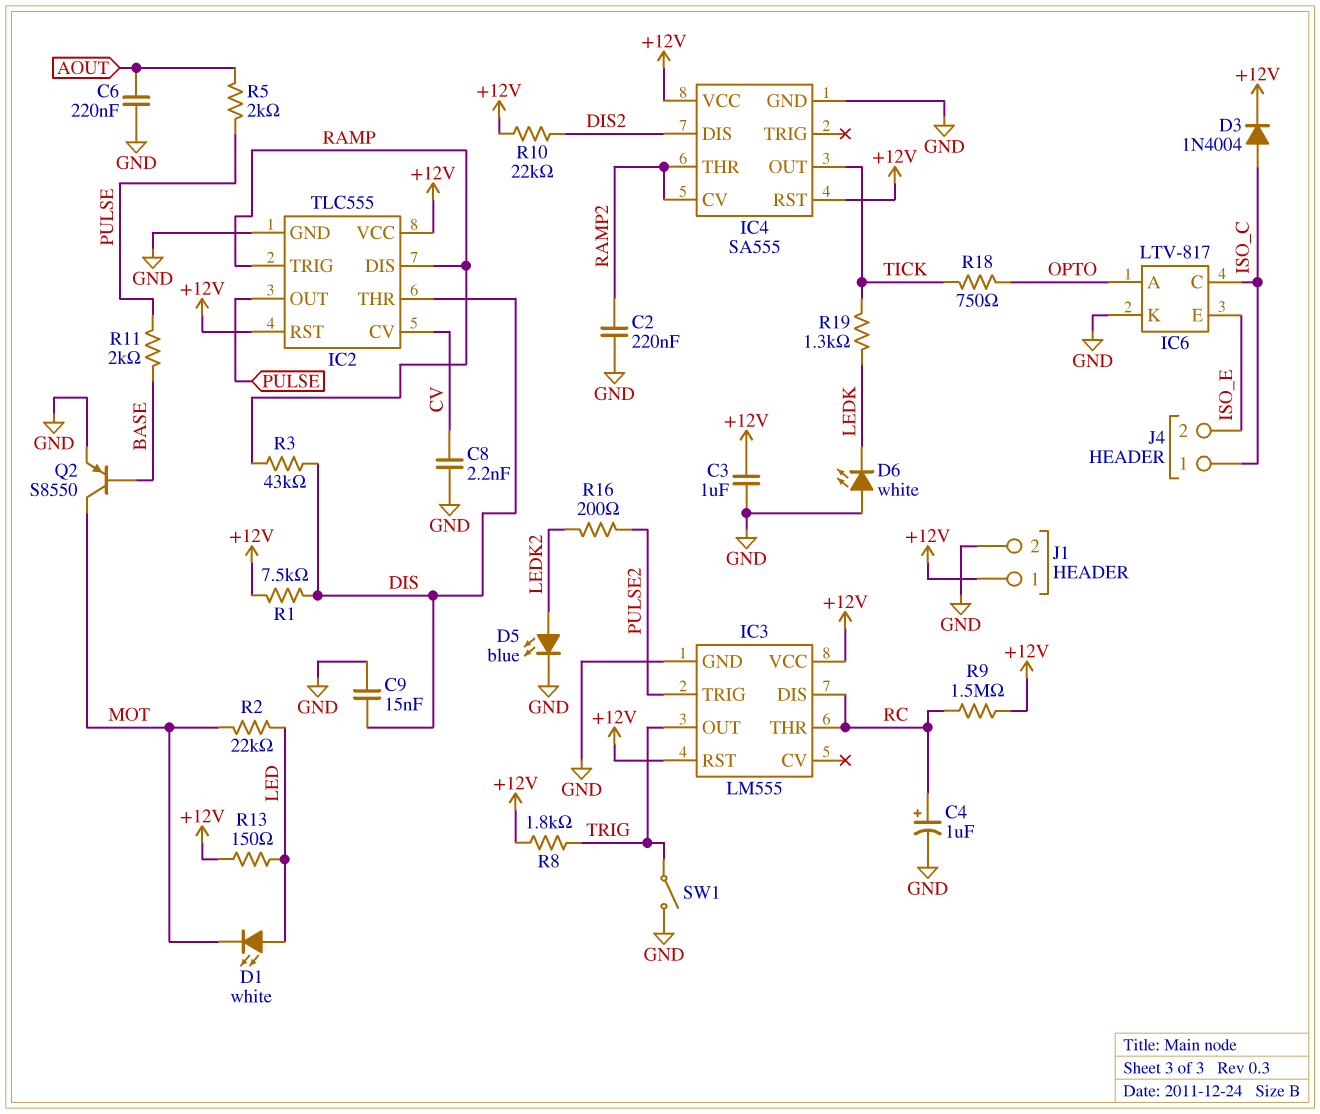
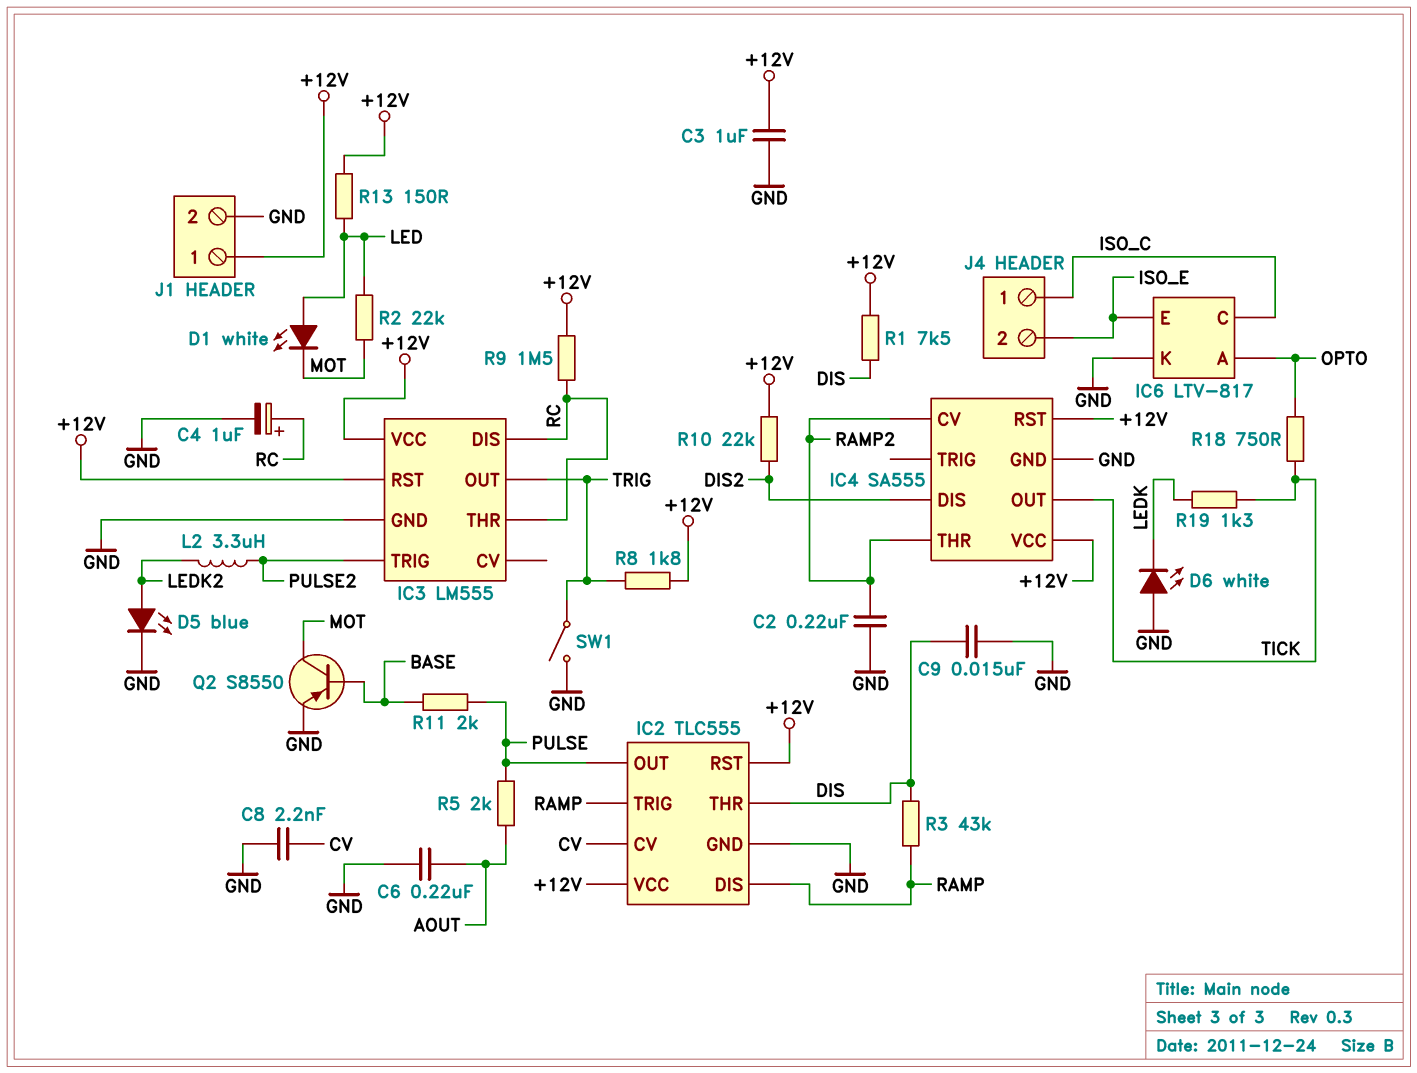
D3: diode 1N4004 (A ISO_C, K +12V) -> none
L2: none -> 3.3uH (LEDK2, PULSE2)
R16: 200 (LEDK2, PULSE2) -> none

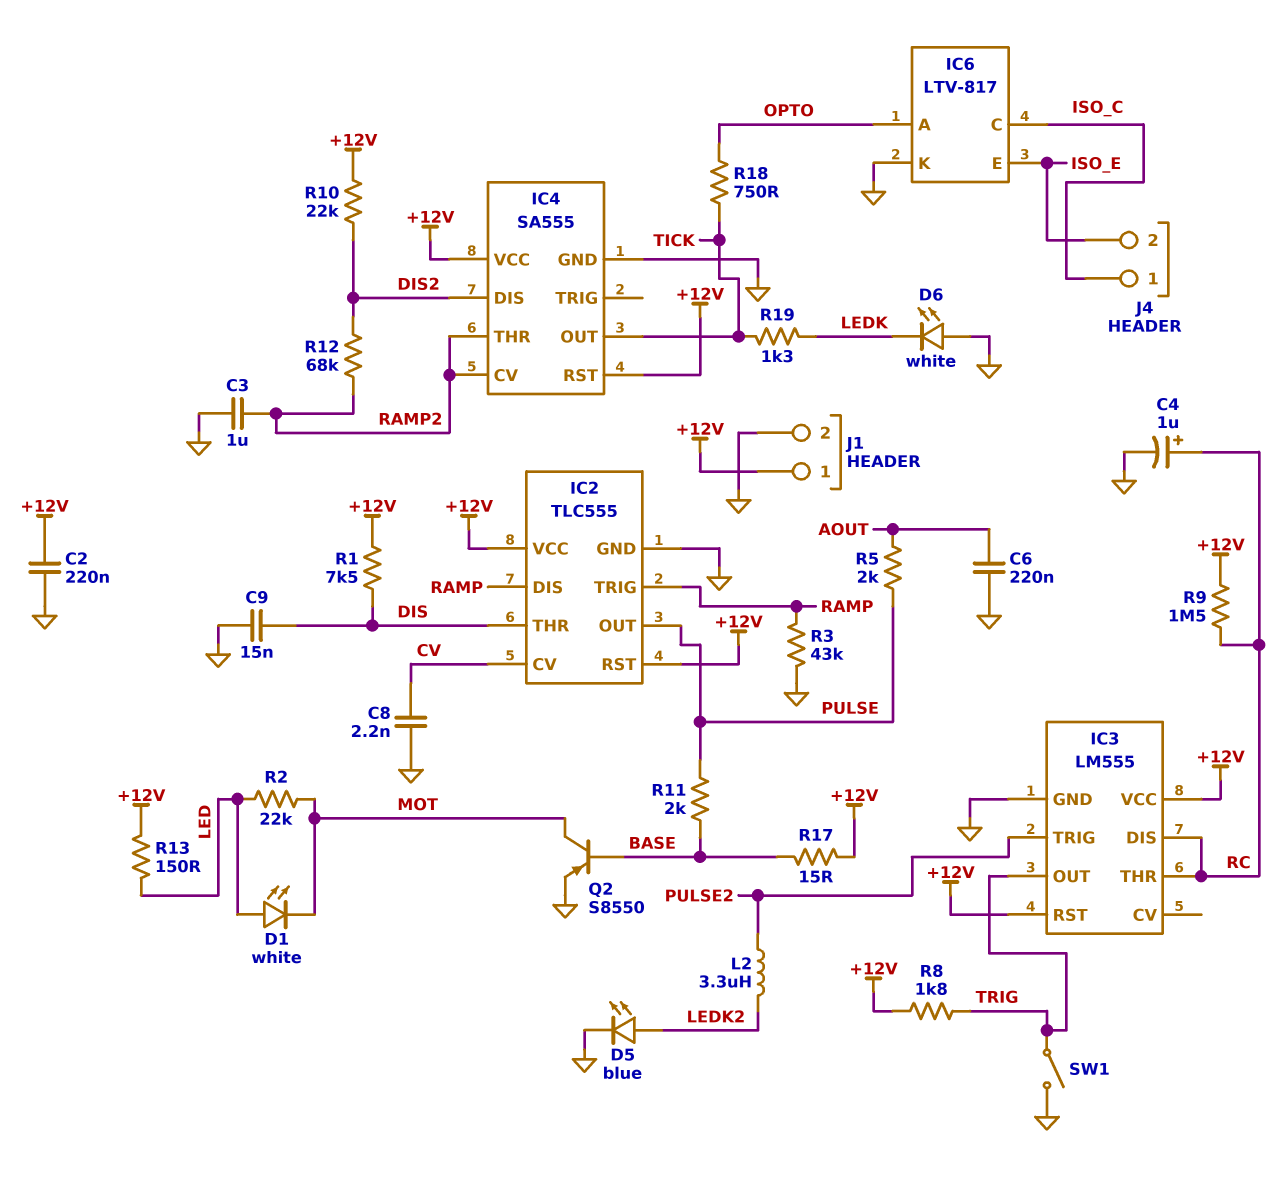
C2: 220nF (GND, RAMP2) -> 220nF (+12V, GND)
C3: 1uF (+12V, GND) -> 1uF (GND, RAMP2)
R3: 43k (DIS, RAMP) -> 43k (GND, RAMP)
R12: none -> 68k (DIS2, RAMP2)
R17: none -> 15 (+12V, BASE)

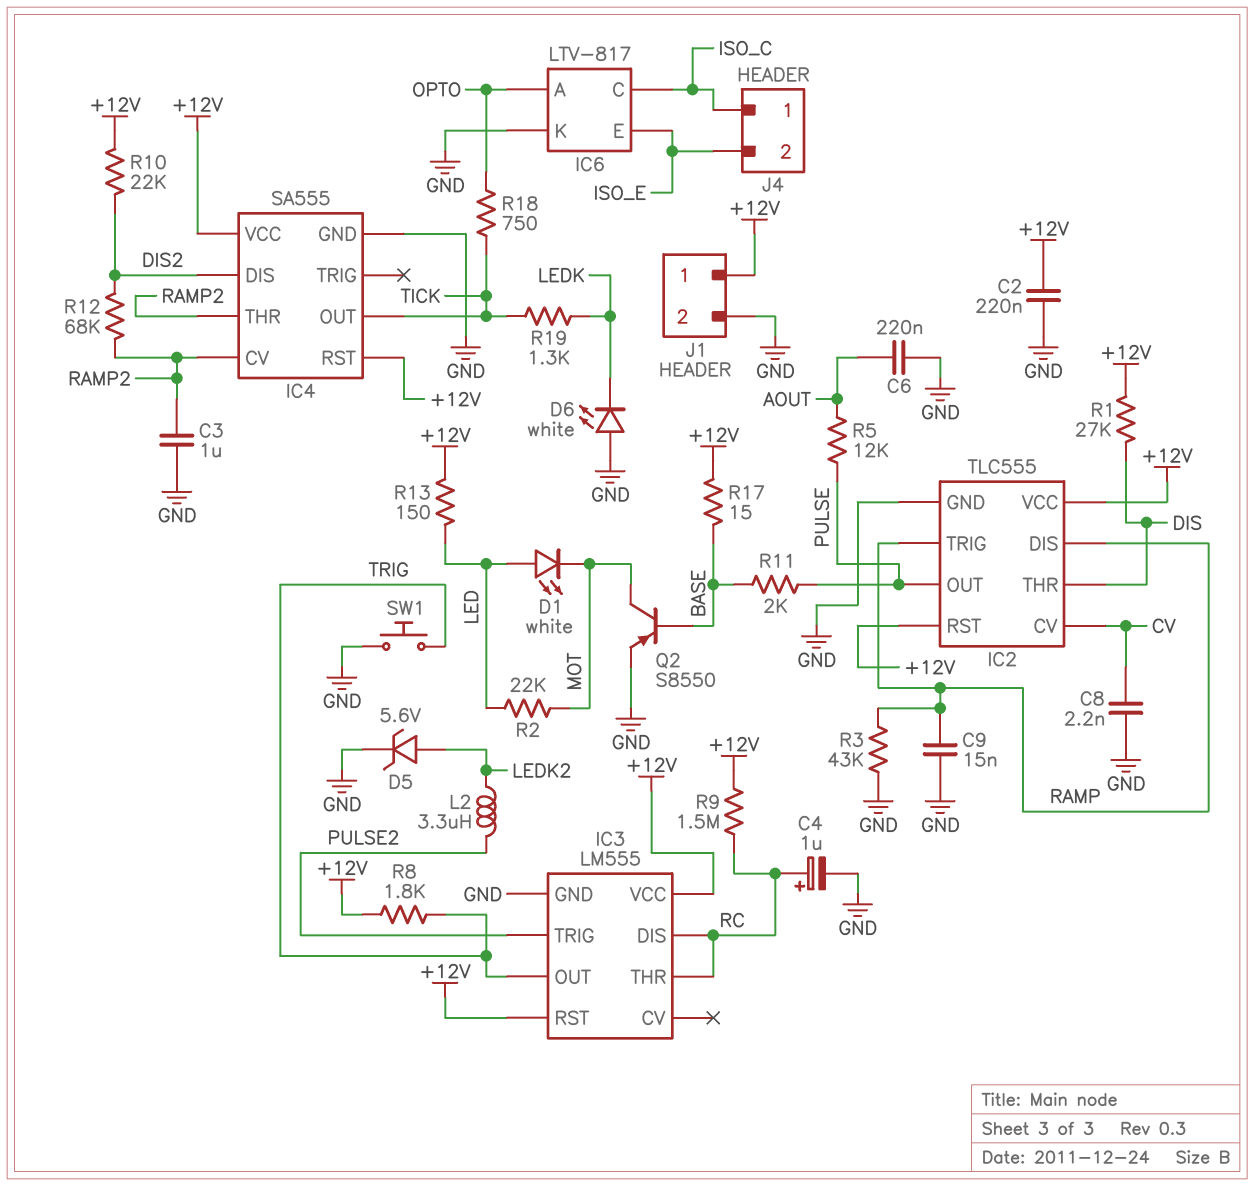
C9: 15nF (DIS, GND) -> 15nF (GND, RAMP)
D5: LED blue (A LEDK2, K GND) -> zener 5.6V (A LEDK2, K GND)
R1: 7.5k (+12V, DIS) -> 27k (+12V, DIS)
R5: 2k (AOUT, PULSE) -> 12k (AOUT, PULSE)
SW1: switch (GND, TRIG) -> button (GND, TRIG)

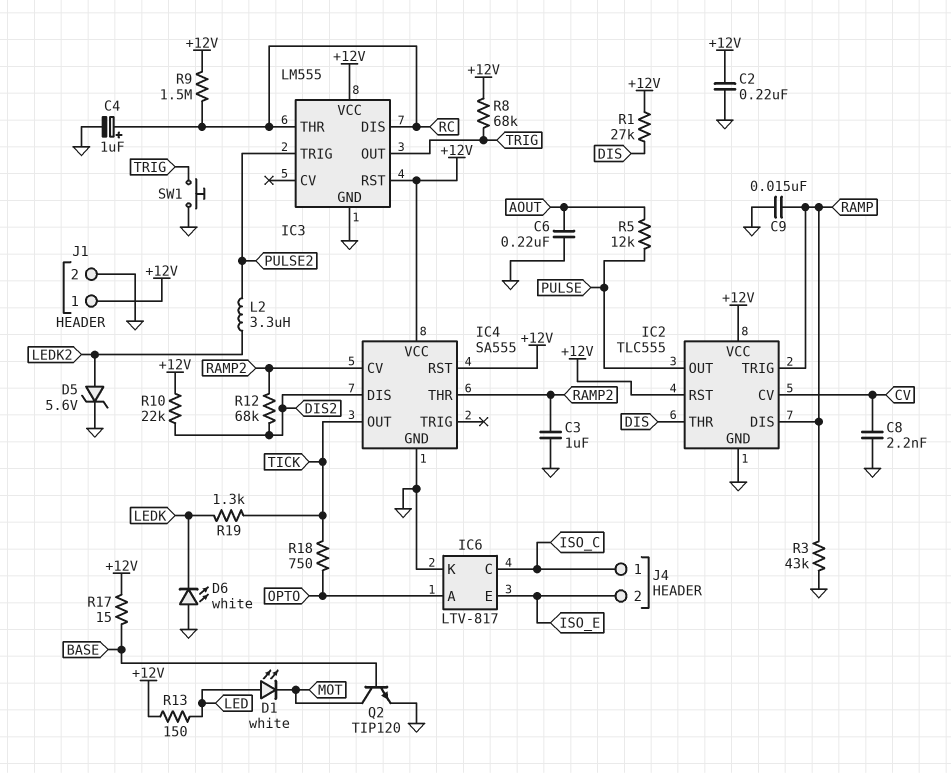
Q2: PNP S8550 (B BASE, C MOT, E GND) -> NPN TIP120 (B BASE, C MOT, E GND)
R2: 22k (LED, MOT) -> none
R8: 1.8k (+12V, TRIG) -> 68k (+12V, TRIG)
R11: 2k (BASE, PULSE) -> none

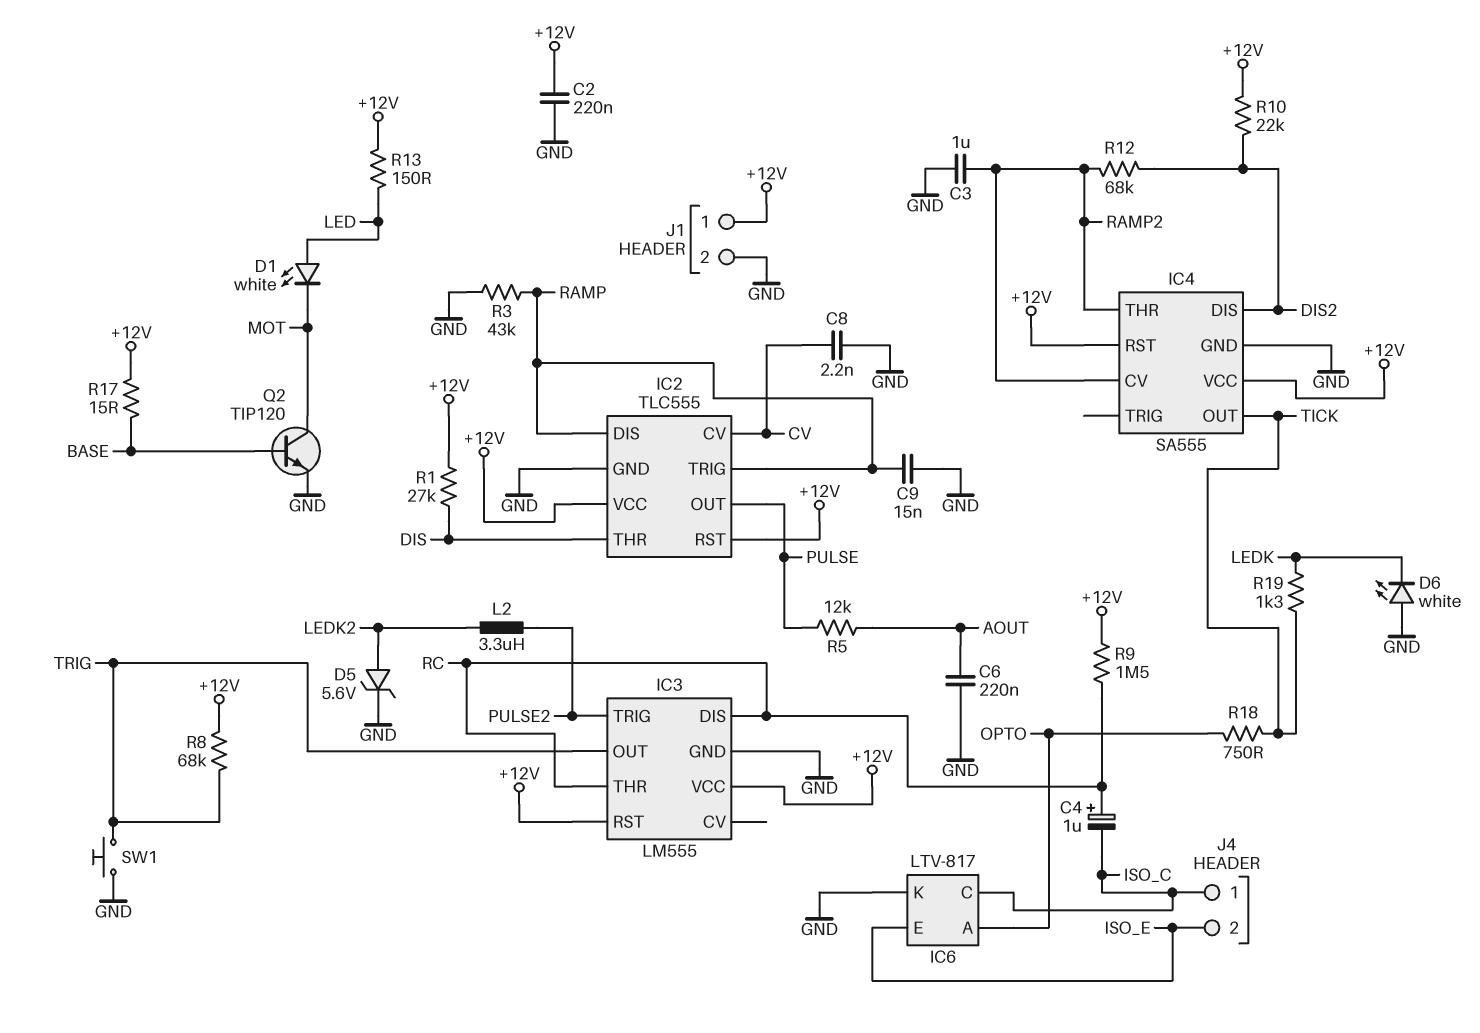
C4: 1uF (plus RC, minus GND) -> 1uF (plus RC, minus ISO_C)

